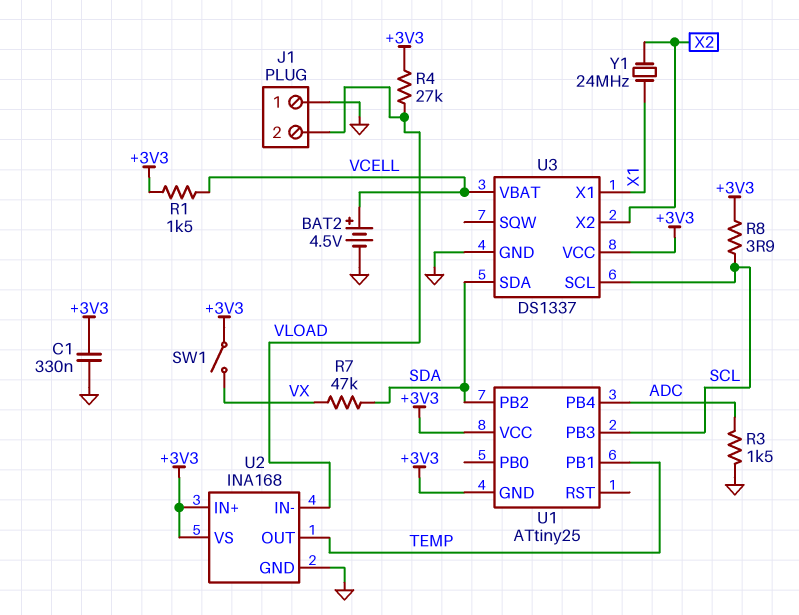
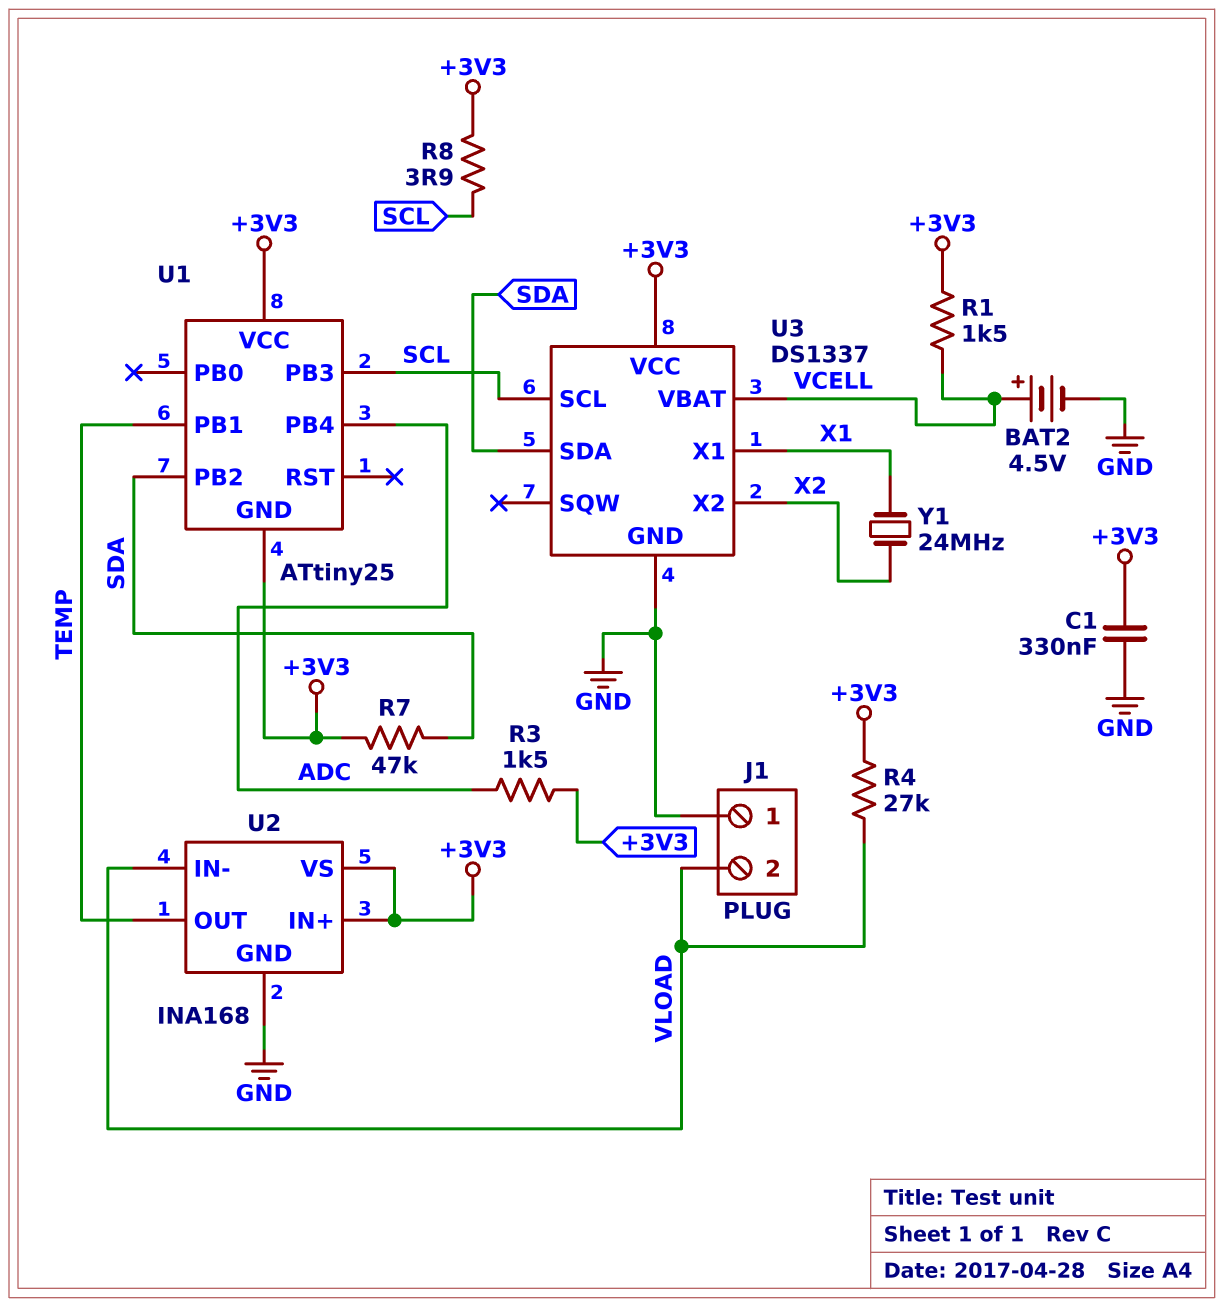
R3: 1.5k (ADC, GND) -> 1.5k (+3V3, ADC)
R7: 47k (SDA, VX) -> 47k (+3V3, SDA)
SW1: switch (+3V3, VX) -> none

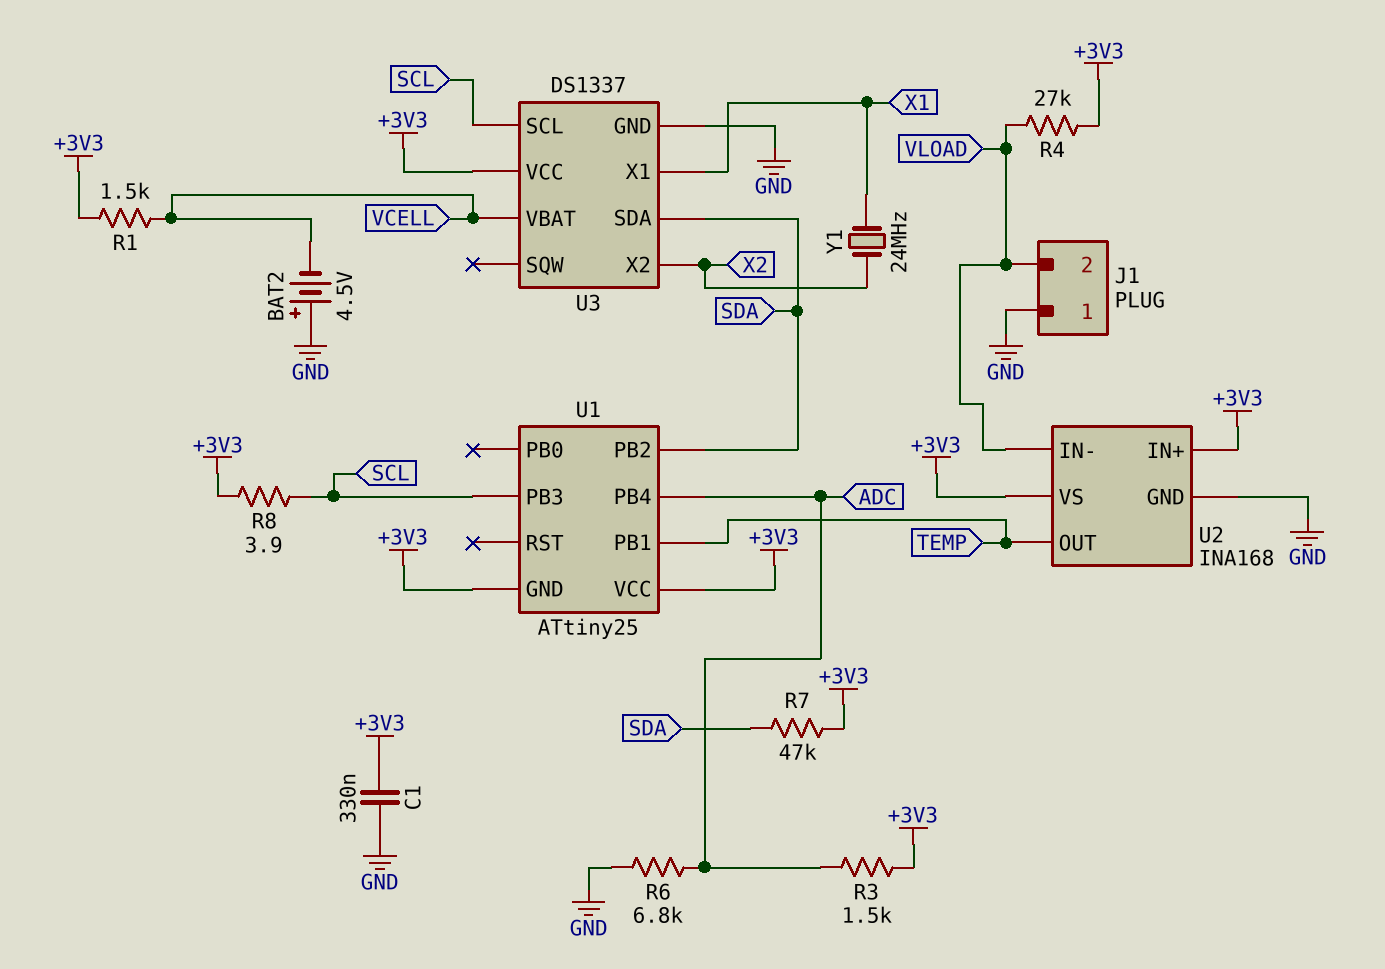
BAT2: 4.5V (plus VCELL, minus GND) -> 4.5V (plus GND, minus VCELL)
R6: none -> 6.8k (ADC, GND)

